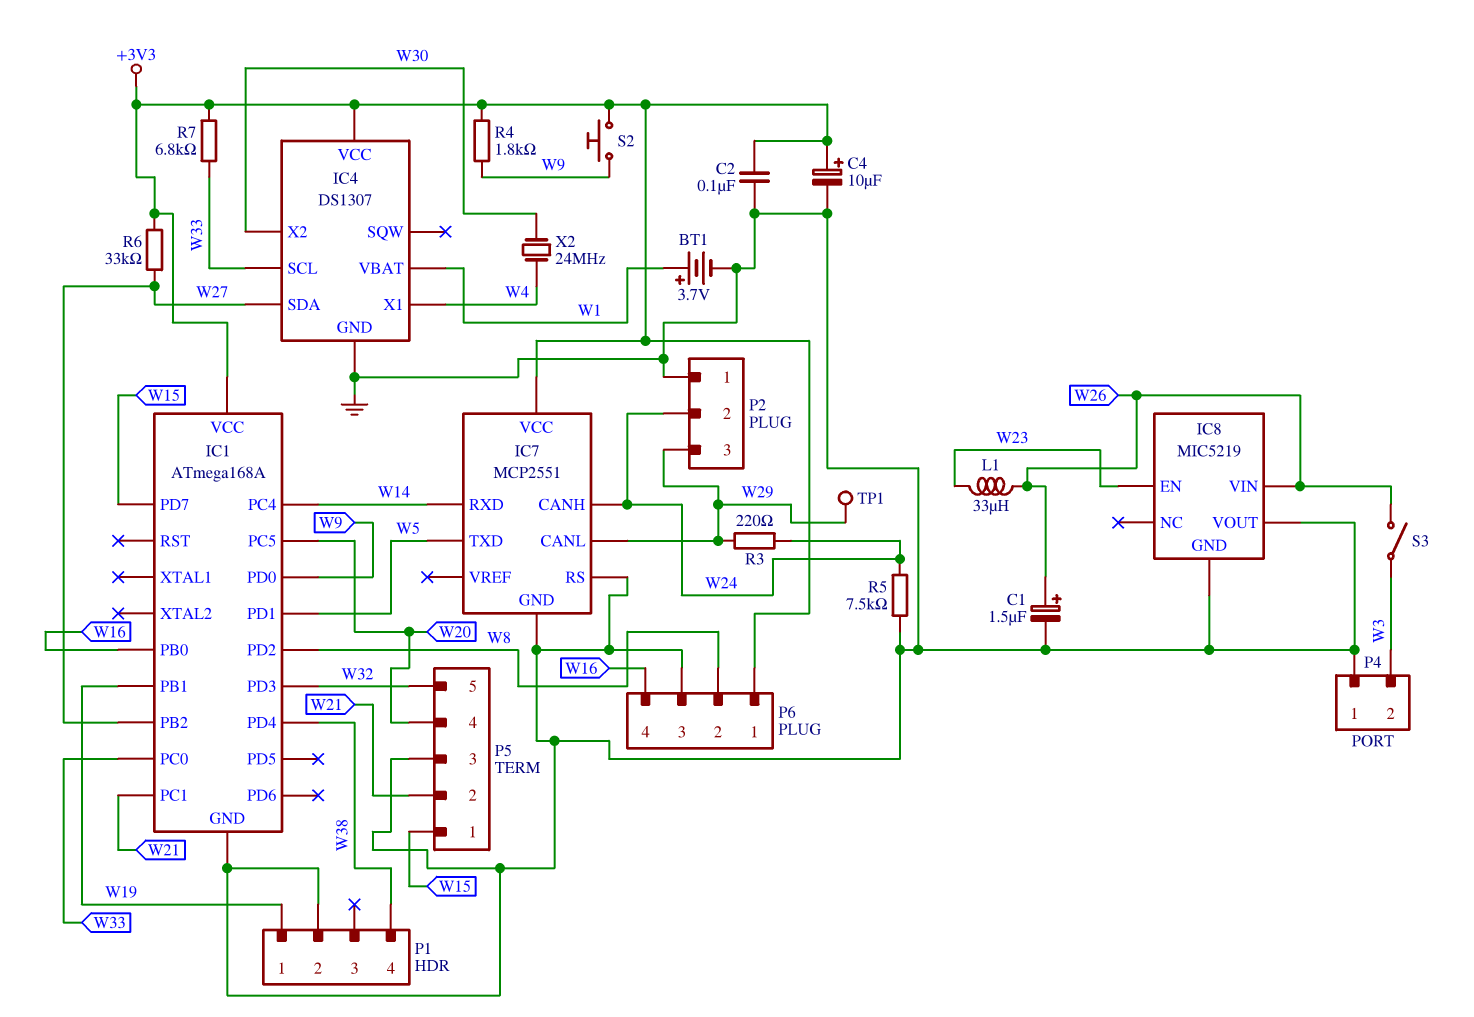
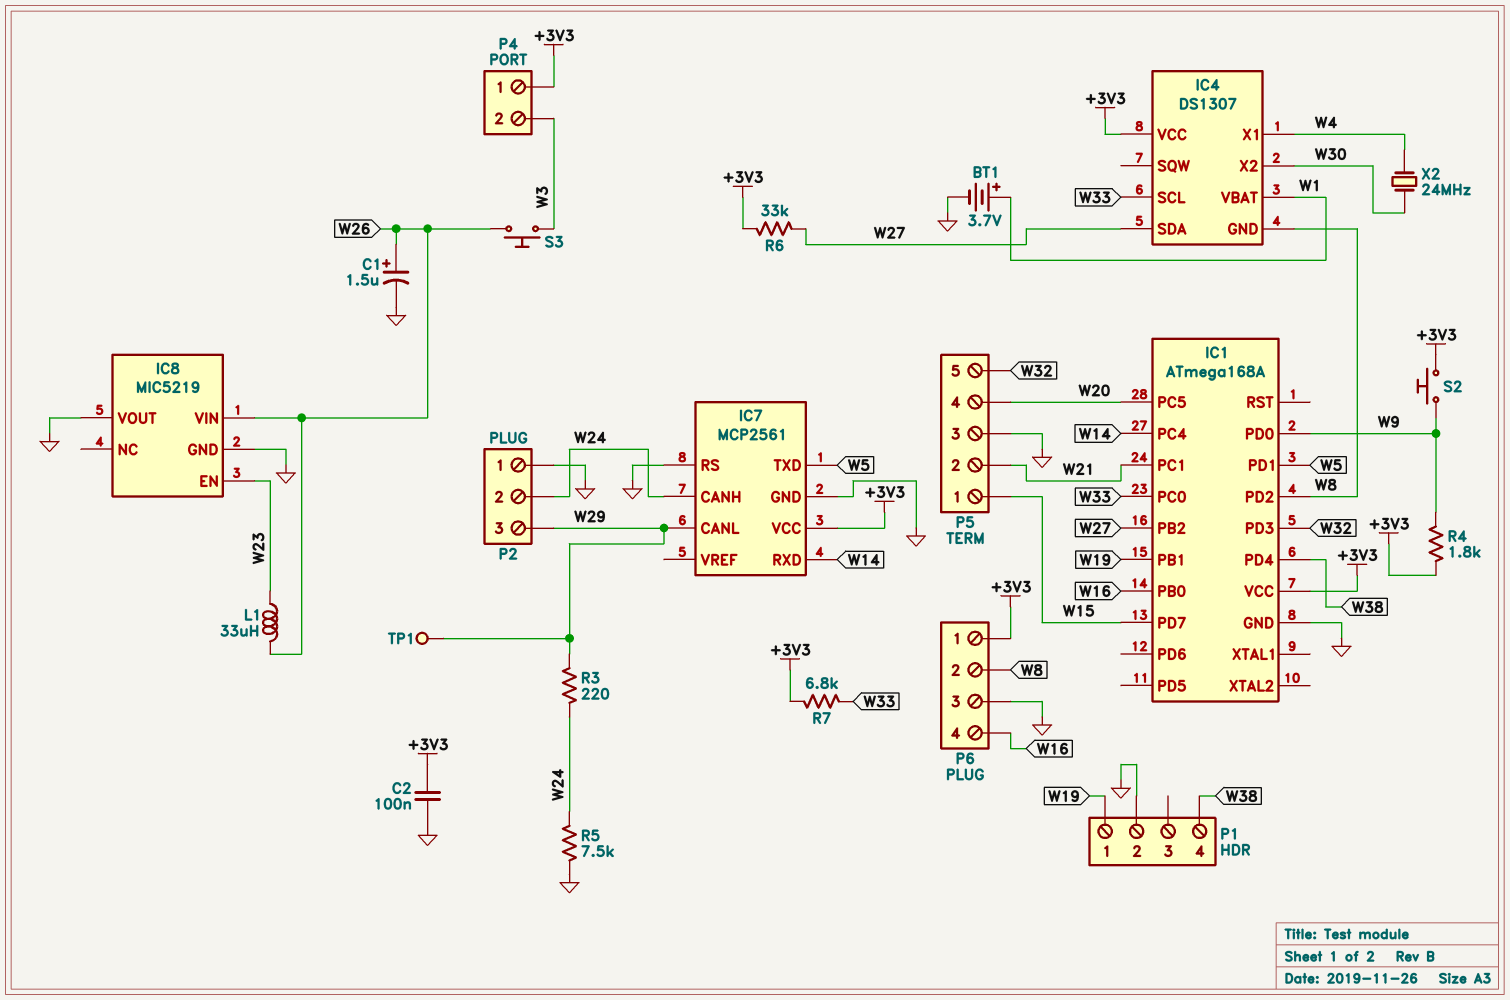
C4: 10uF (plus +3V3, minus GND) -> none
IC4 pin GND: GND -> W8
IC7: MCP2551 -> MCP2561
P4 pin 1: GND -> +3V3
S3: switch (W3, W26) -> button (W3, W26)

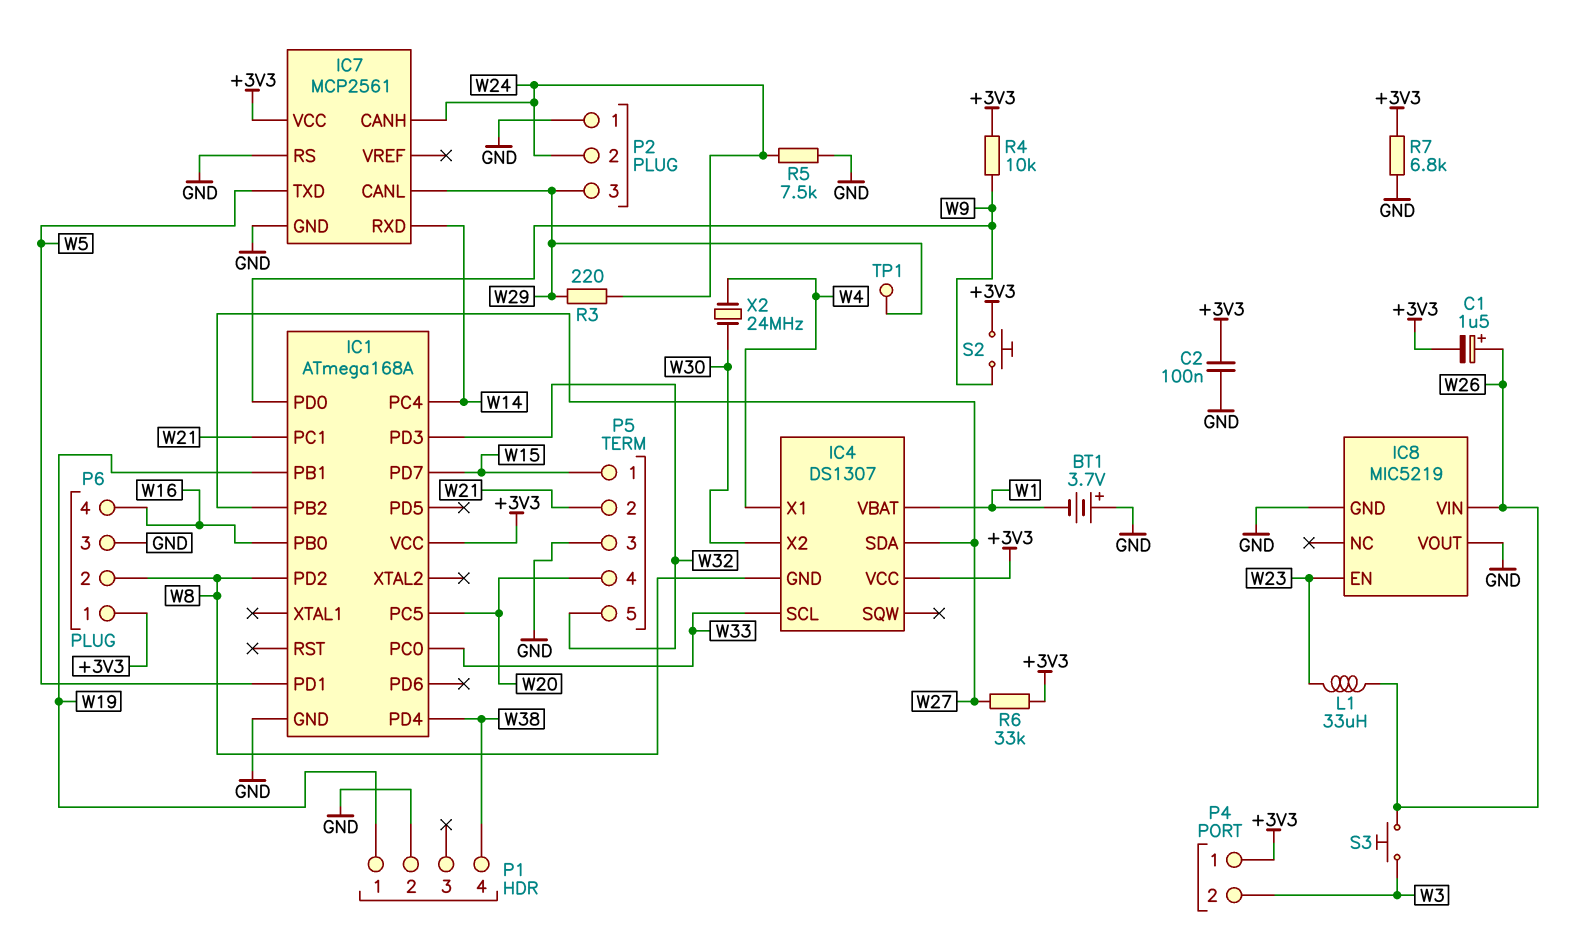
BT1: 3.7V (plus W1, minus GND) -> 3.7V (plus GND, minus W1)
C1: 1.5uF (plus W26, minus GND) -> 1.5uF (plus W26, minus +3V3)
R4: 1.8k (+3V3, W9) -> 10k (+3V3, W9)
R7: 6.8k (+3V3, W33) -> 6.8k (+3V3, GND)

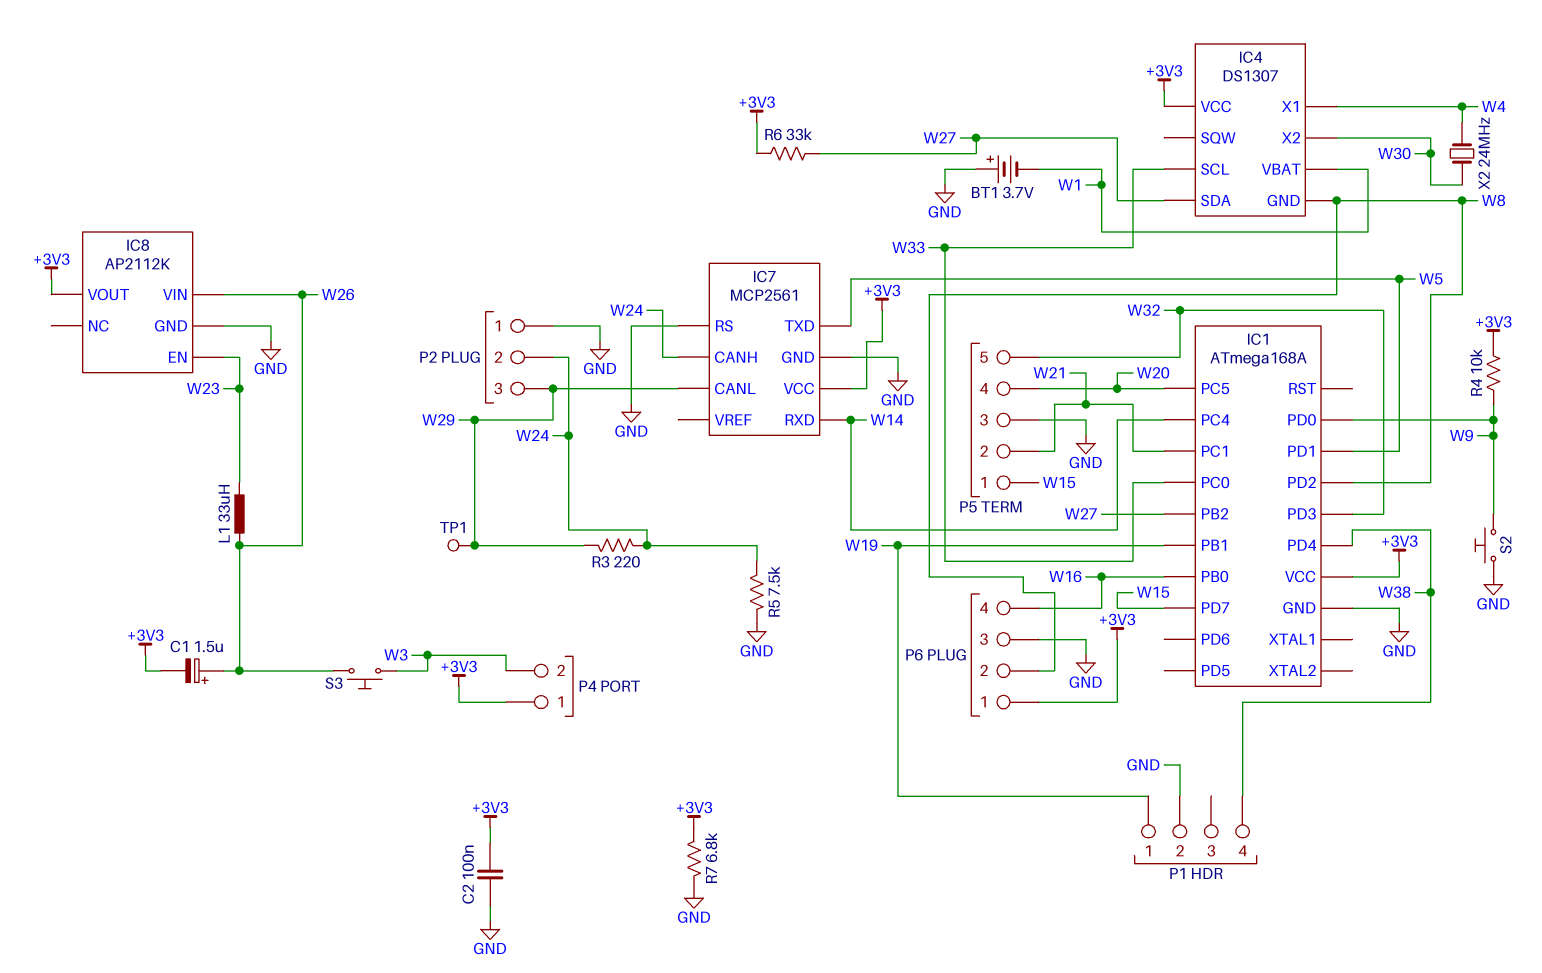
IC8: MIC5219 -> AP2112K
IC8 pin VOUT: GND -> +3V3
S2: button (+3V3, W9) -> button (GND, W9)

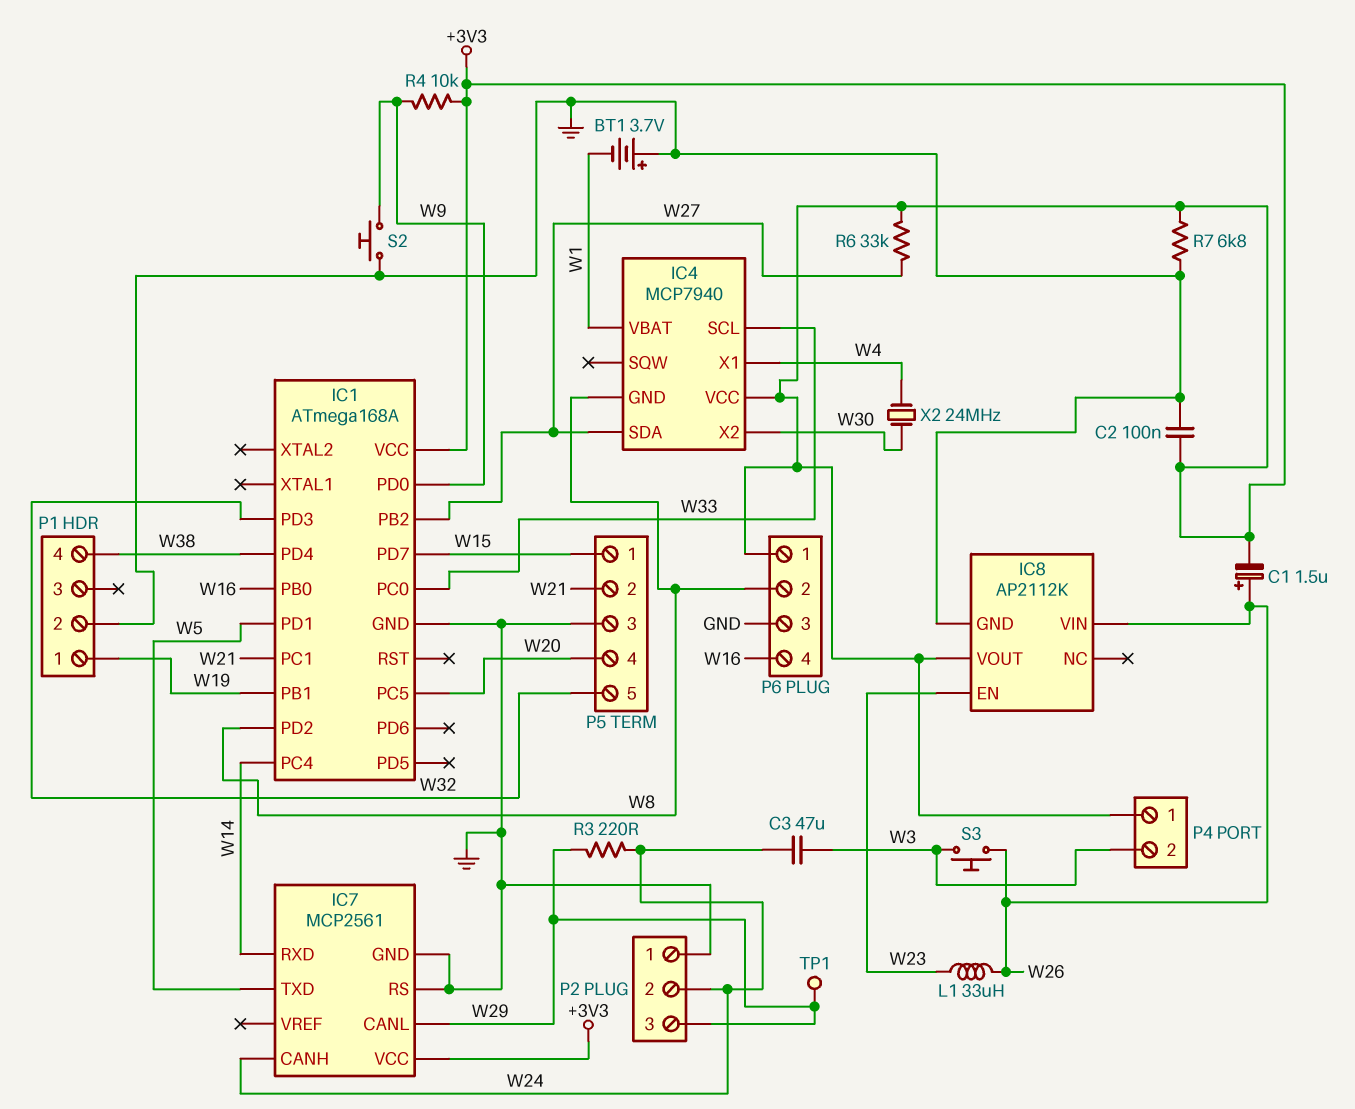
C3: none -> 47uF (W3, W24)
IC4: DS1307 -> MCP7940
R5: 7.5k (GND, W24) -> none

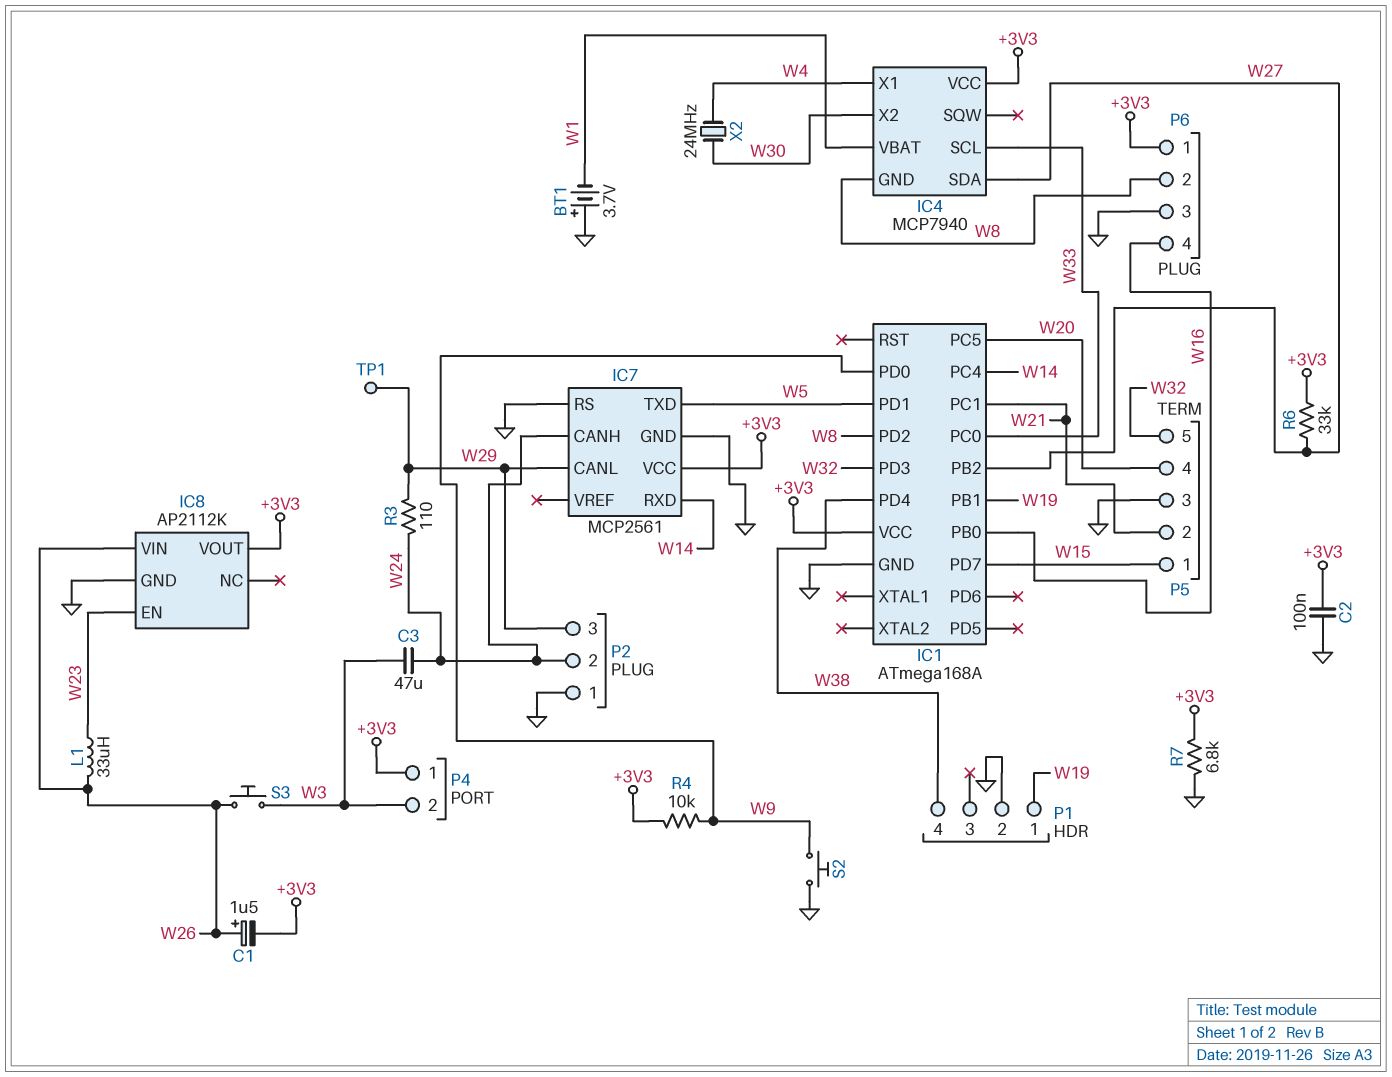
R3: 220 (W24, W29) -> 110 (W24, W29)

